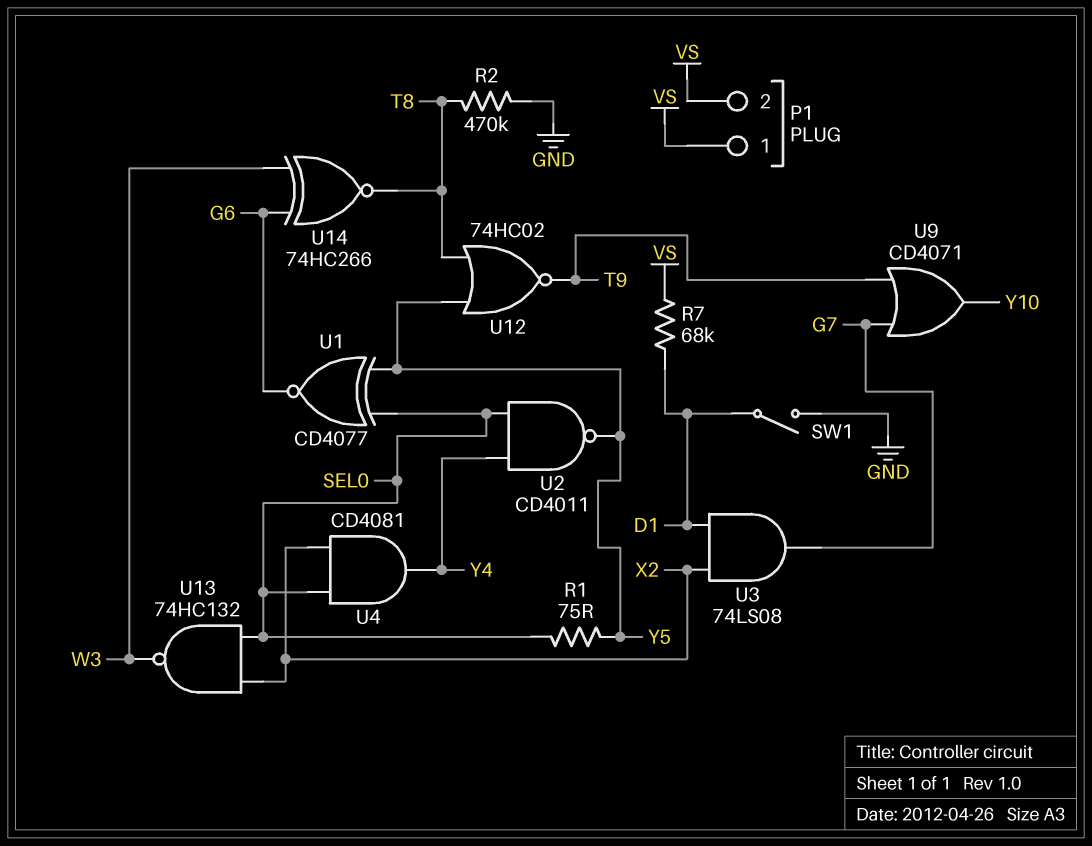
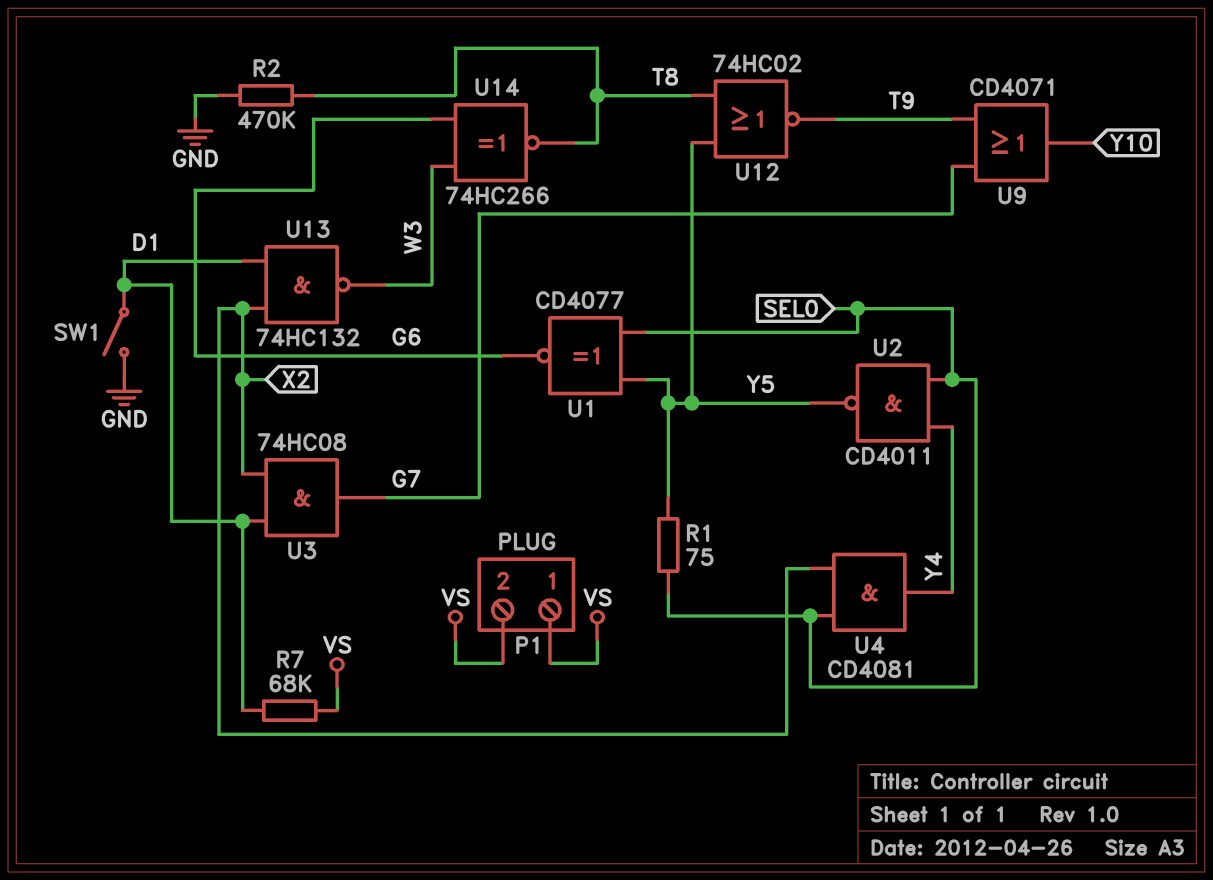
U3: AND 74LS08 (in D1, in X2, out G7) -> AND 74HC08 (in D1, in X2, out G7)
U13: NAND 74HC132 (in SEL0, in X2, out W3) -> NAND 74HC132 (in D1, in X2, out W3)

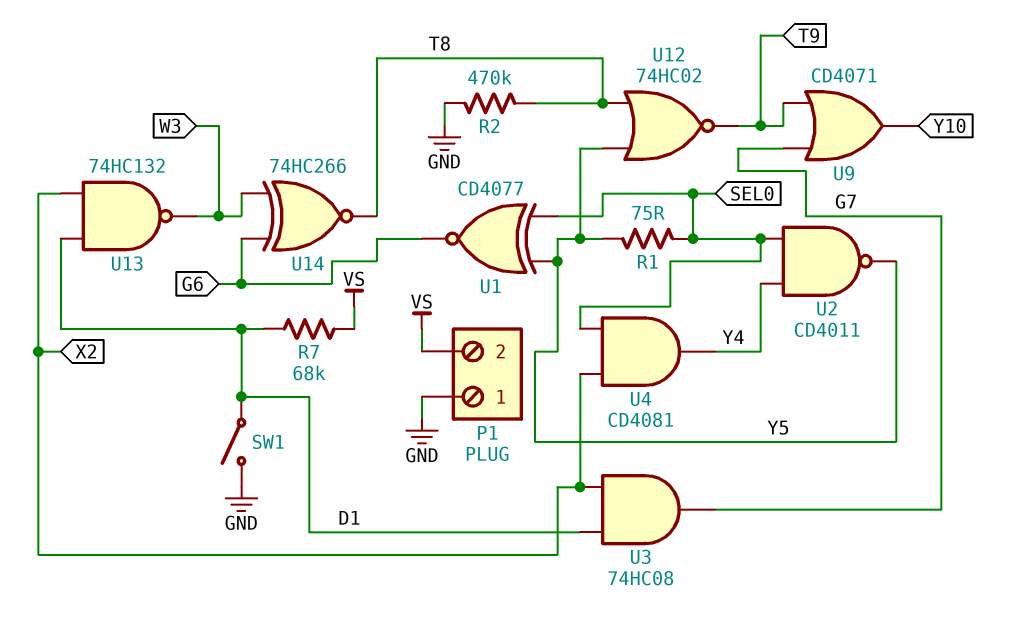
P1 pin 1: VS -> GND

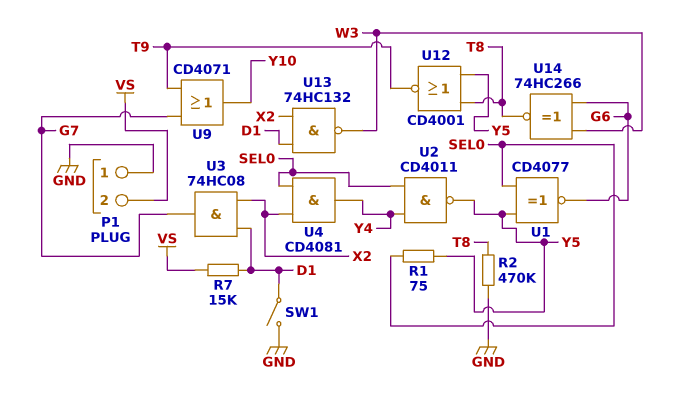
R7: 68k (D1, VS) -> 15k (D1, VS)
U12: NOR 74HC02 (in T8, in Y5, out T9) -> NOR CD4001 (in T8, in Y5, out T9)

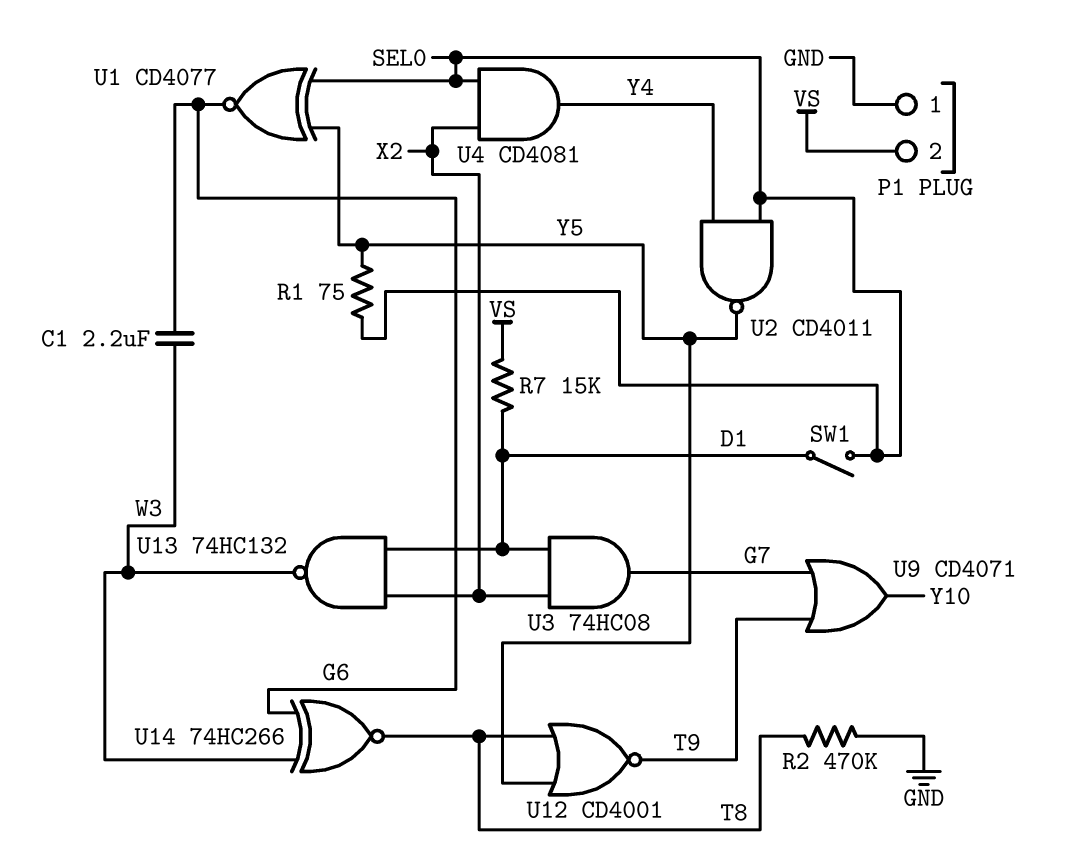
C1: none -> 2.2uF (G6, W3)
SW1: switch (D1, GND) -> switch (D1, SEL0)

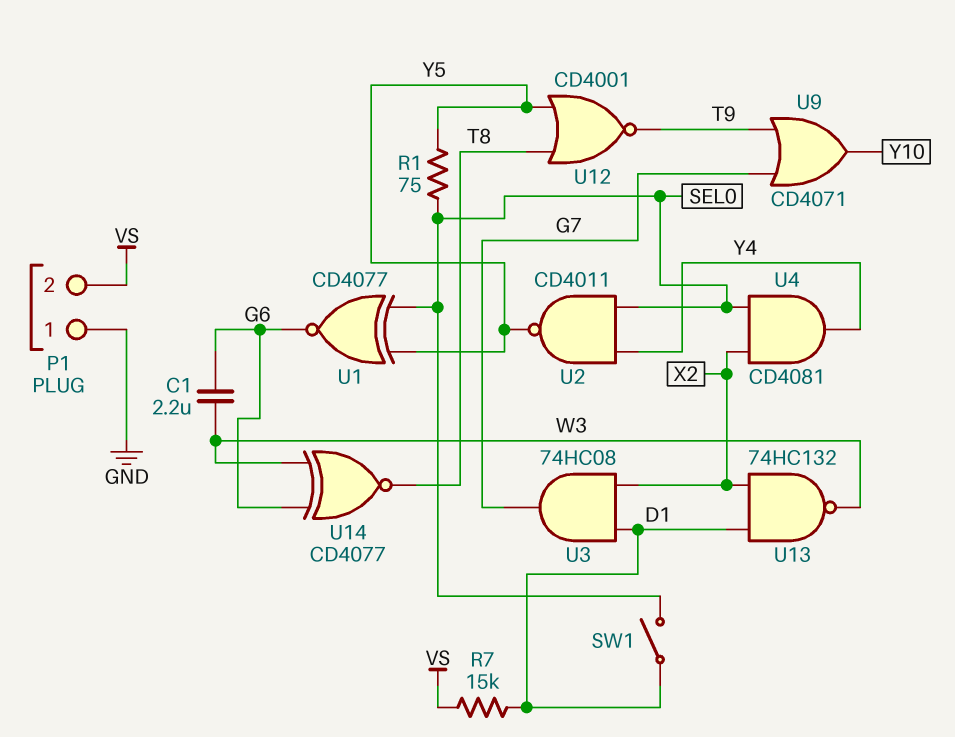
R2: 470k (GND, T8) -> none
U14: XNOR 74HC266 (in G6, in W3, out T8) -> XNOR CD4077 (in G6, in W3, out T8)

